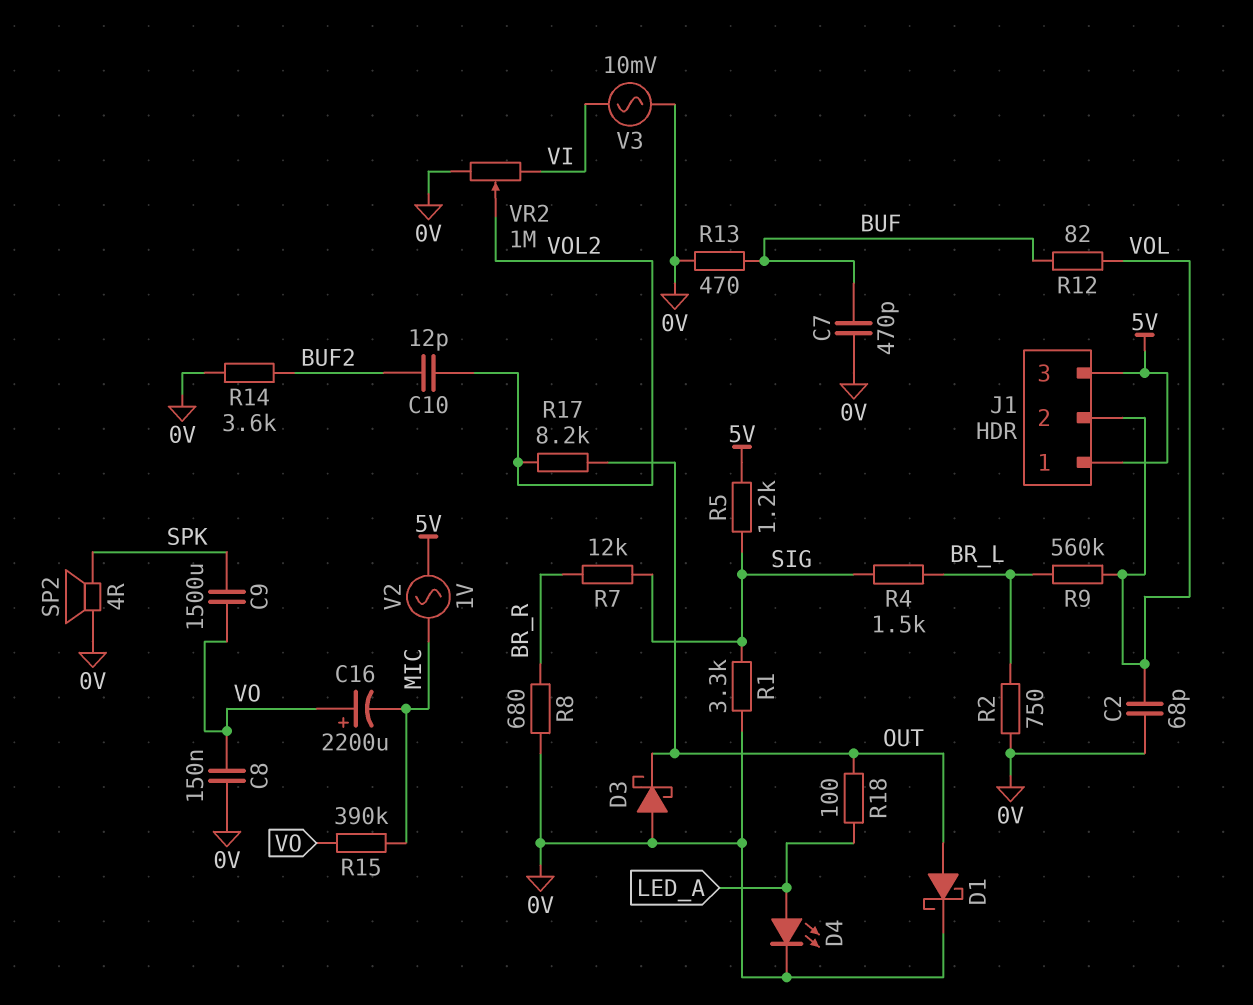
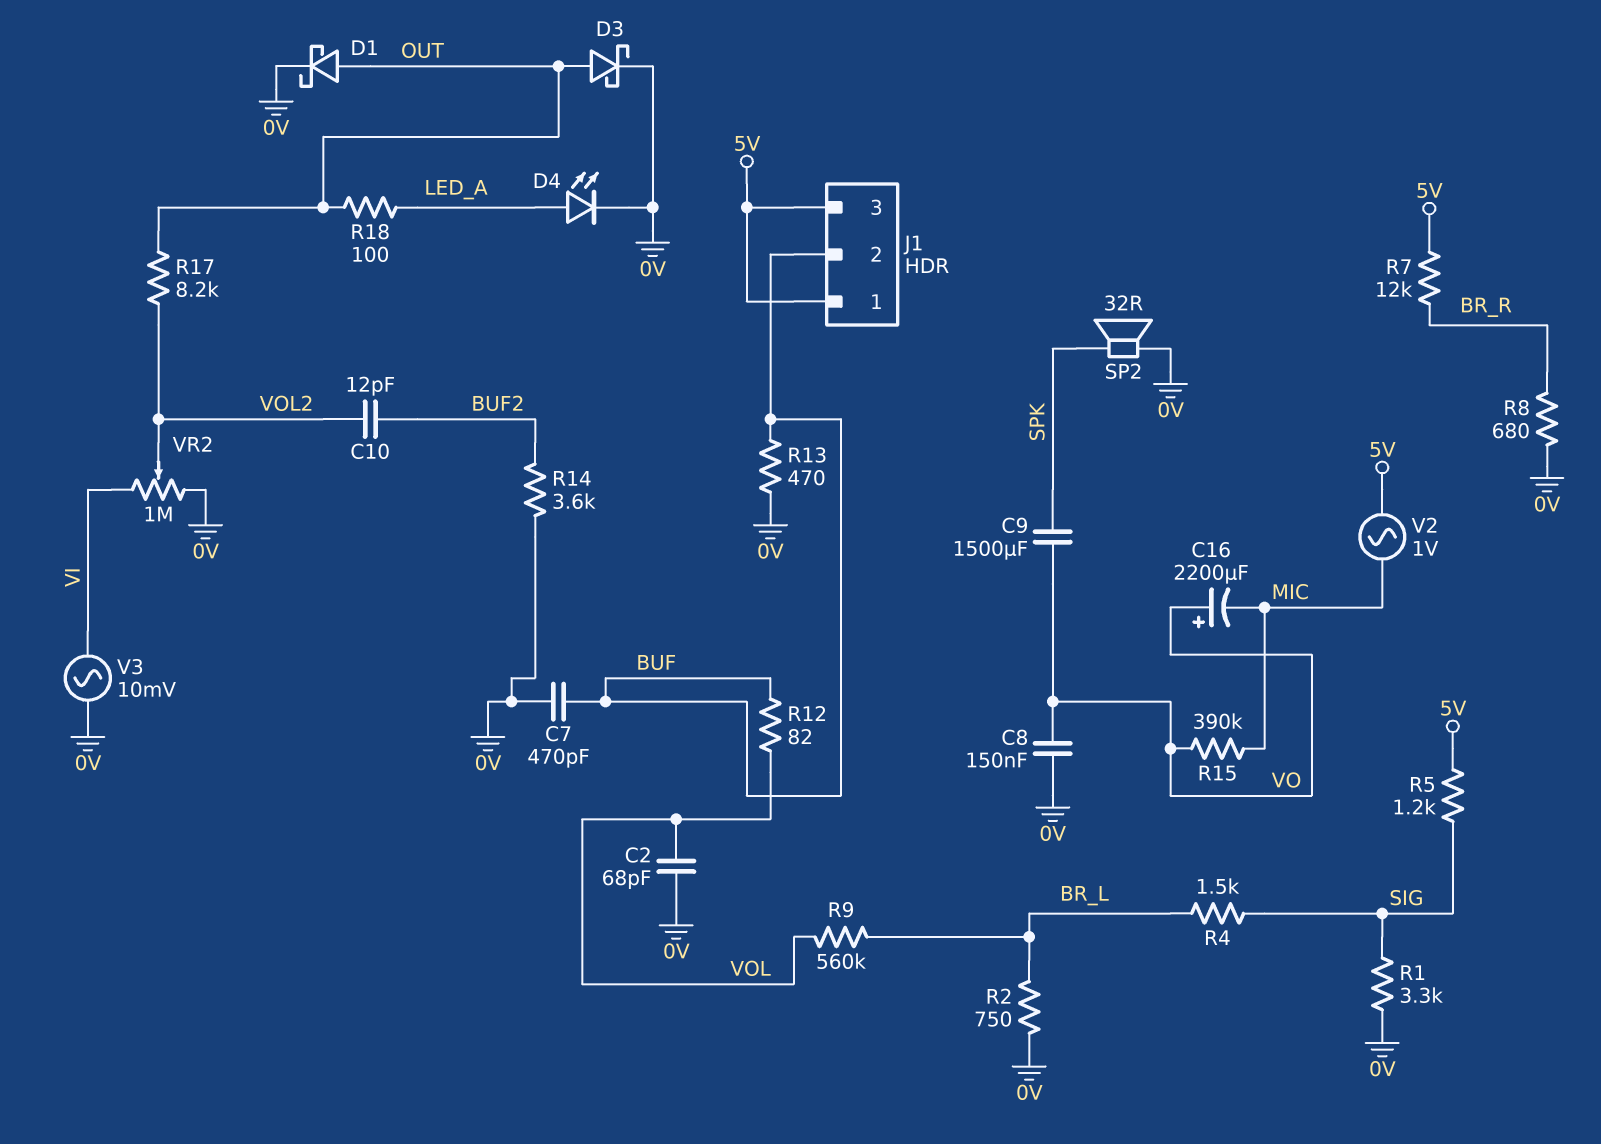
D3: schottky (A 0V, K OUT) -> schottky (A OUT, K 0V)
J1 pin 2: VOL -> BUF
R7: 12k (BR_R, SIG) -> 12k (5V, BR_R)
SP2: speaker 4R (0V, SPK) -> speaker 32R (0V, SPK)

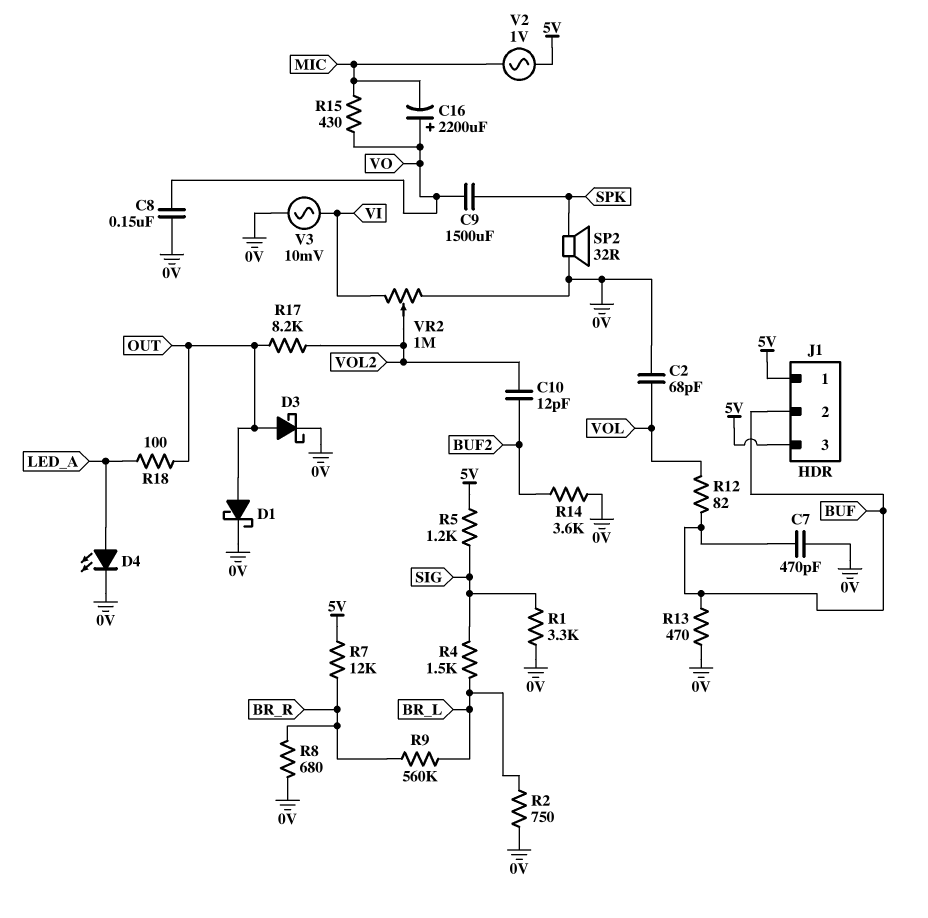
R9: 560k (BR_L, VOL) -> 560k (BR_L, BR_R)
R15: 390k (MIC, VO) -> 430 (MIC, VO)

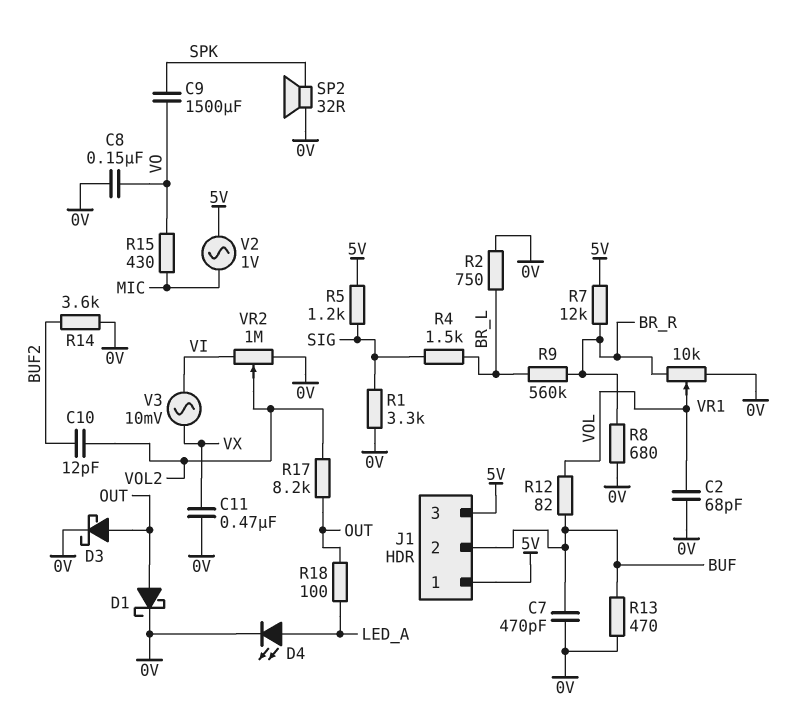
C11: none -> 470nF (0V, VX)
C16: 2200uF (plus VO, minus MIC) -> none
V3: AC 10mV (0V, VI) -> AC 10mV (VI, VX)
VR1: none -> 10k (0V, BR_R, wiper VOL)

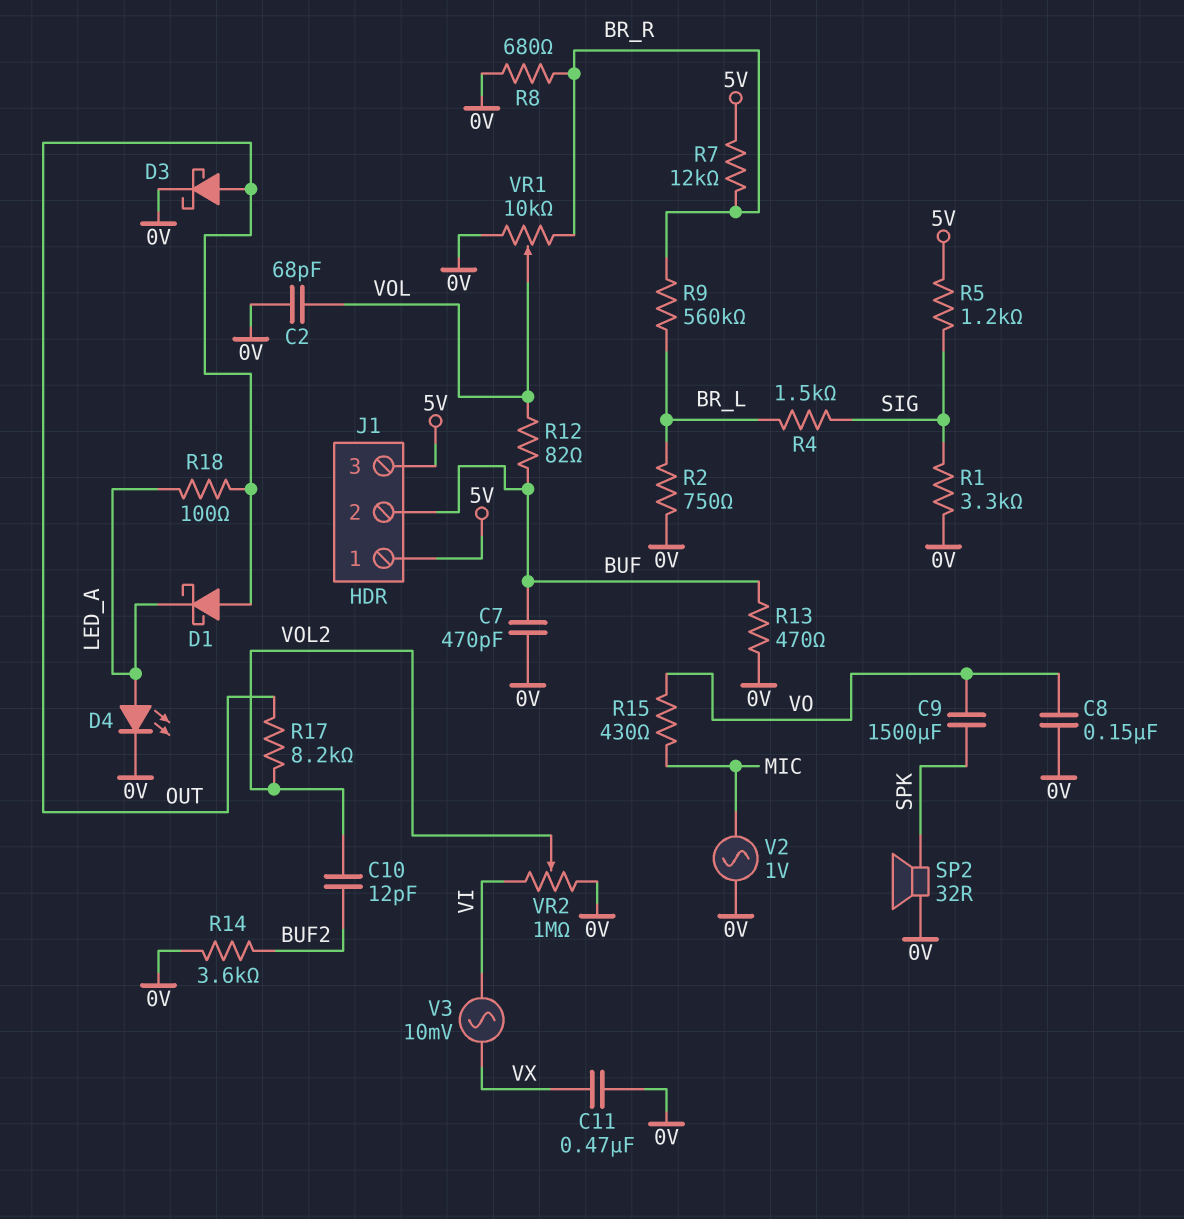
D1: schottky (A OUT, K 0V) -> schottky (A OUT, K LED_A)
V2: AC 1V (5V, MIC) -> AC 1V (0V, MIC)

